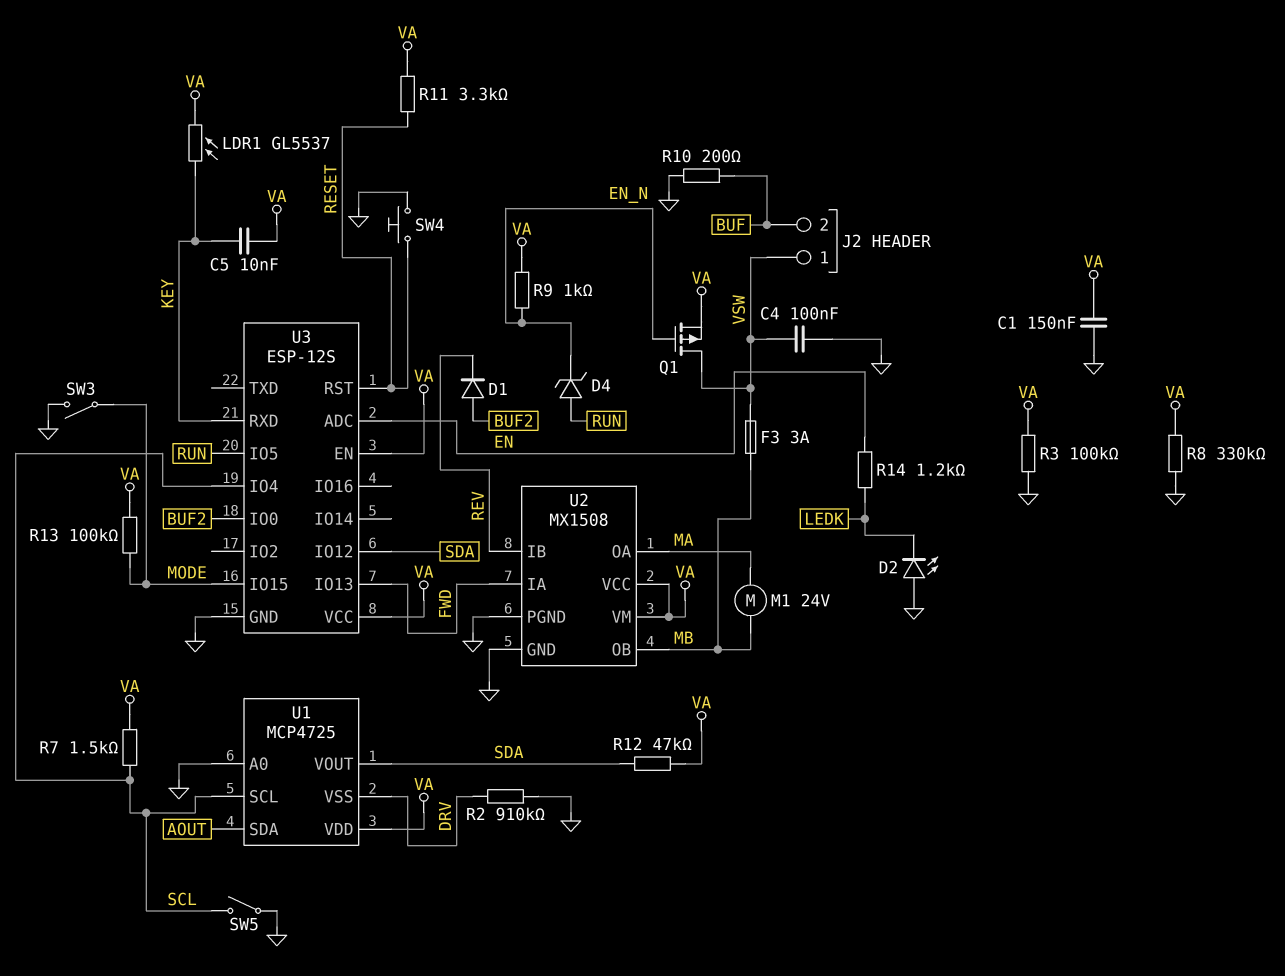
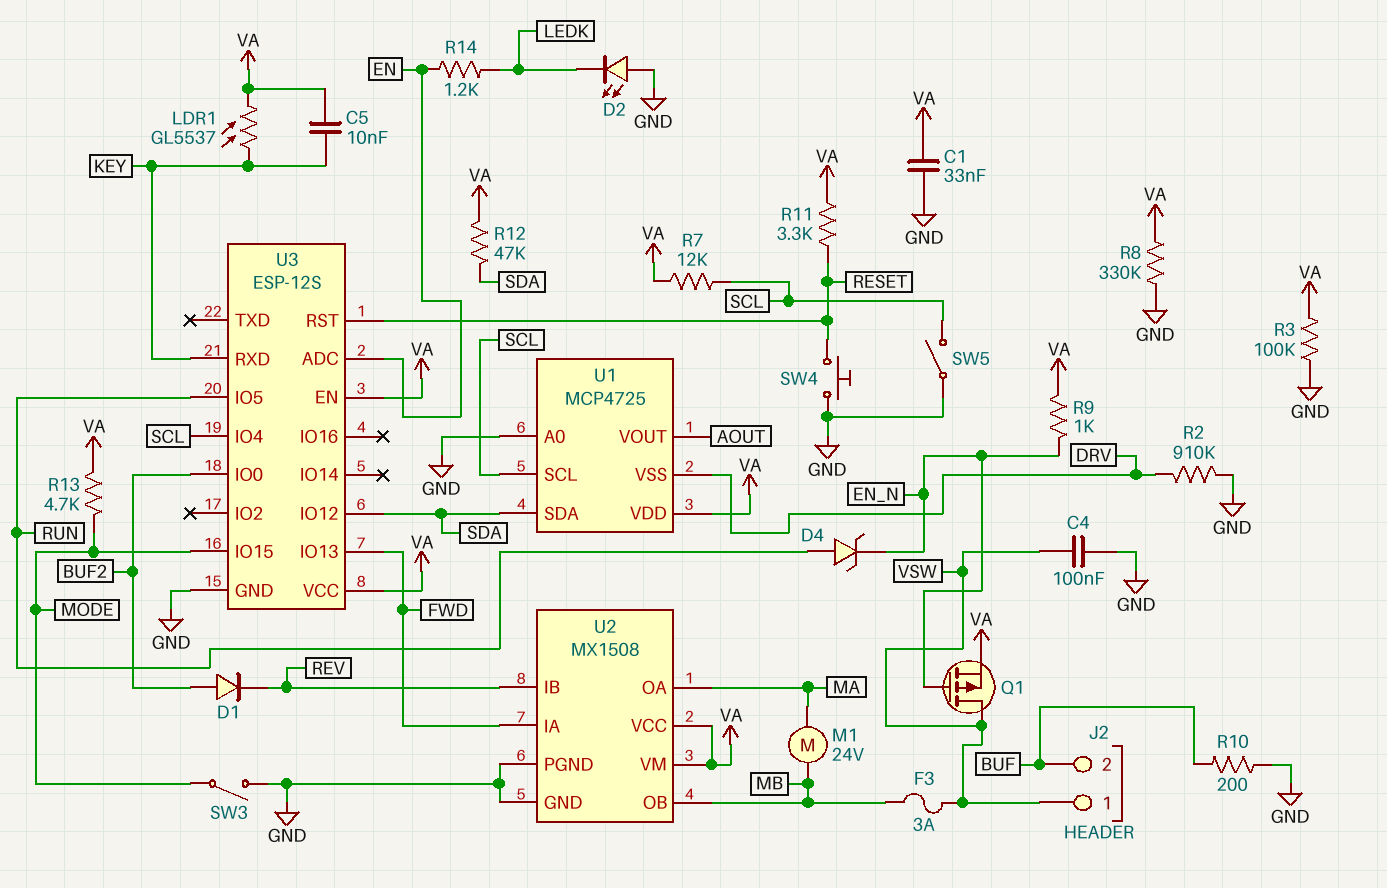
C1: 150nF (GND, VA) -> 33nF (GND, VA)
R7: 1.5k (SCL, VA) -> 12k (SCL, VA)
R13: 100k (MODE, VA) -> 4.7k (MODE, VA)
U1 pin SDA: AOUT -> SDA
U1 pin VOUT: SDA -> AOUT

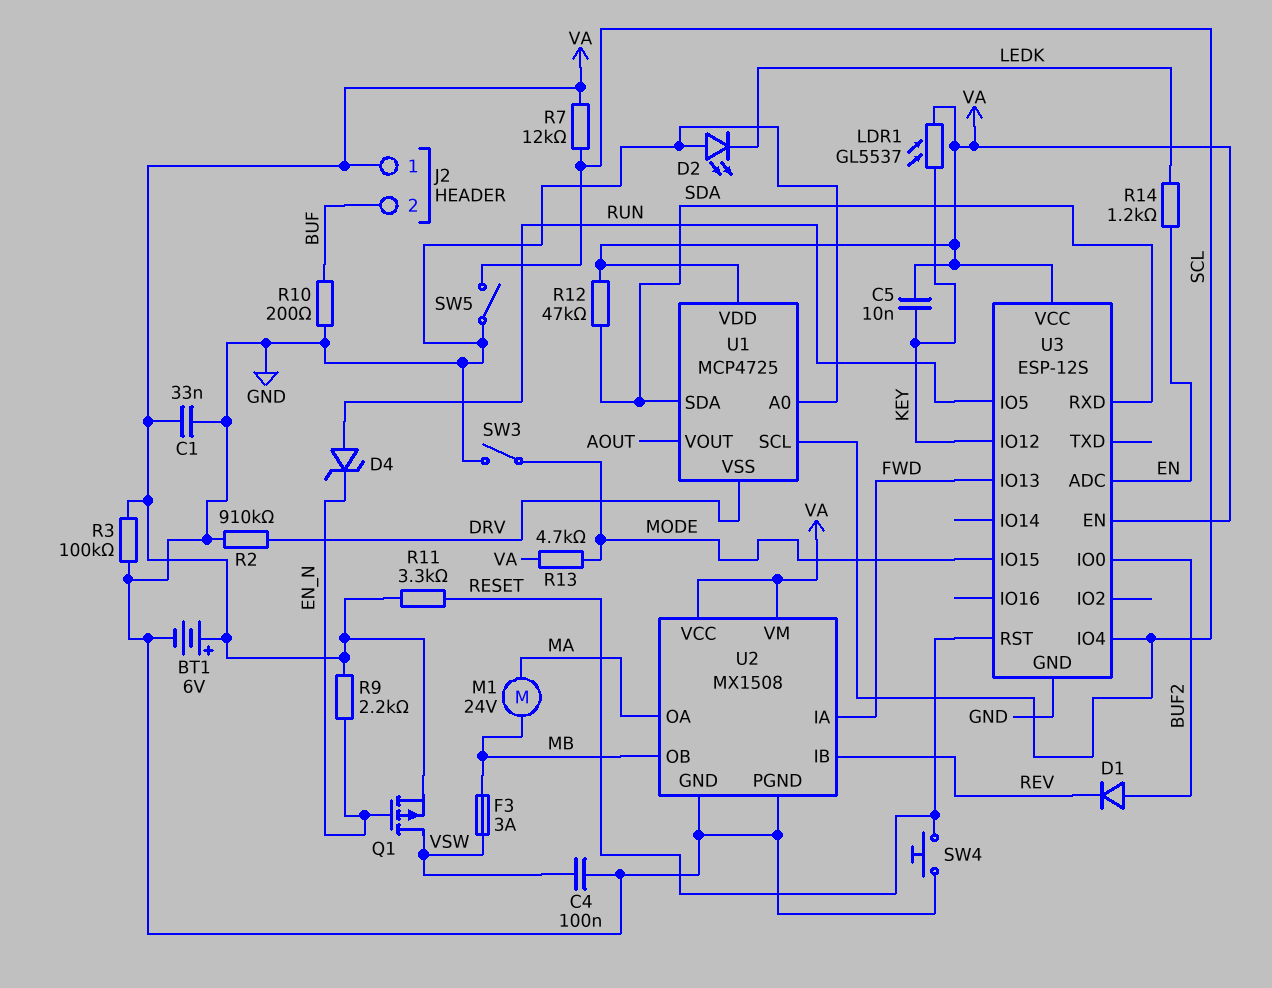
BT1: none -> 6V (plus VA, minus GND)
J2 pin 1: VSW -> VA
R8: 330k (GND, VA) -> none
R9: 1k (EN_N, VA) -> 2.2k (EN_N, VA)
U3 pin IO12: SDA -> KEY
U3 pin RXD: KEY -> SDA

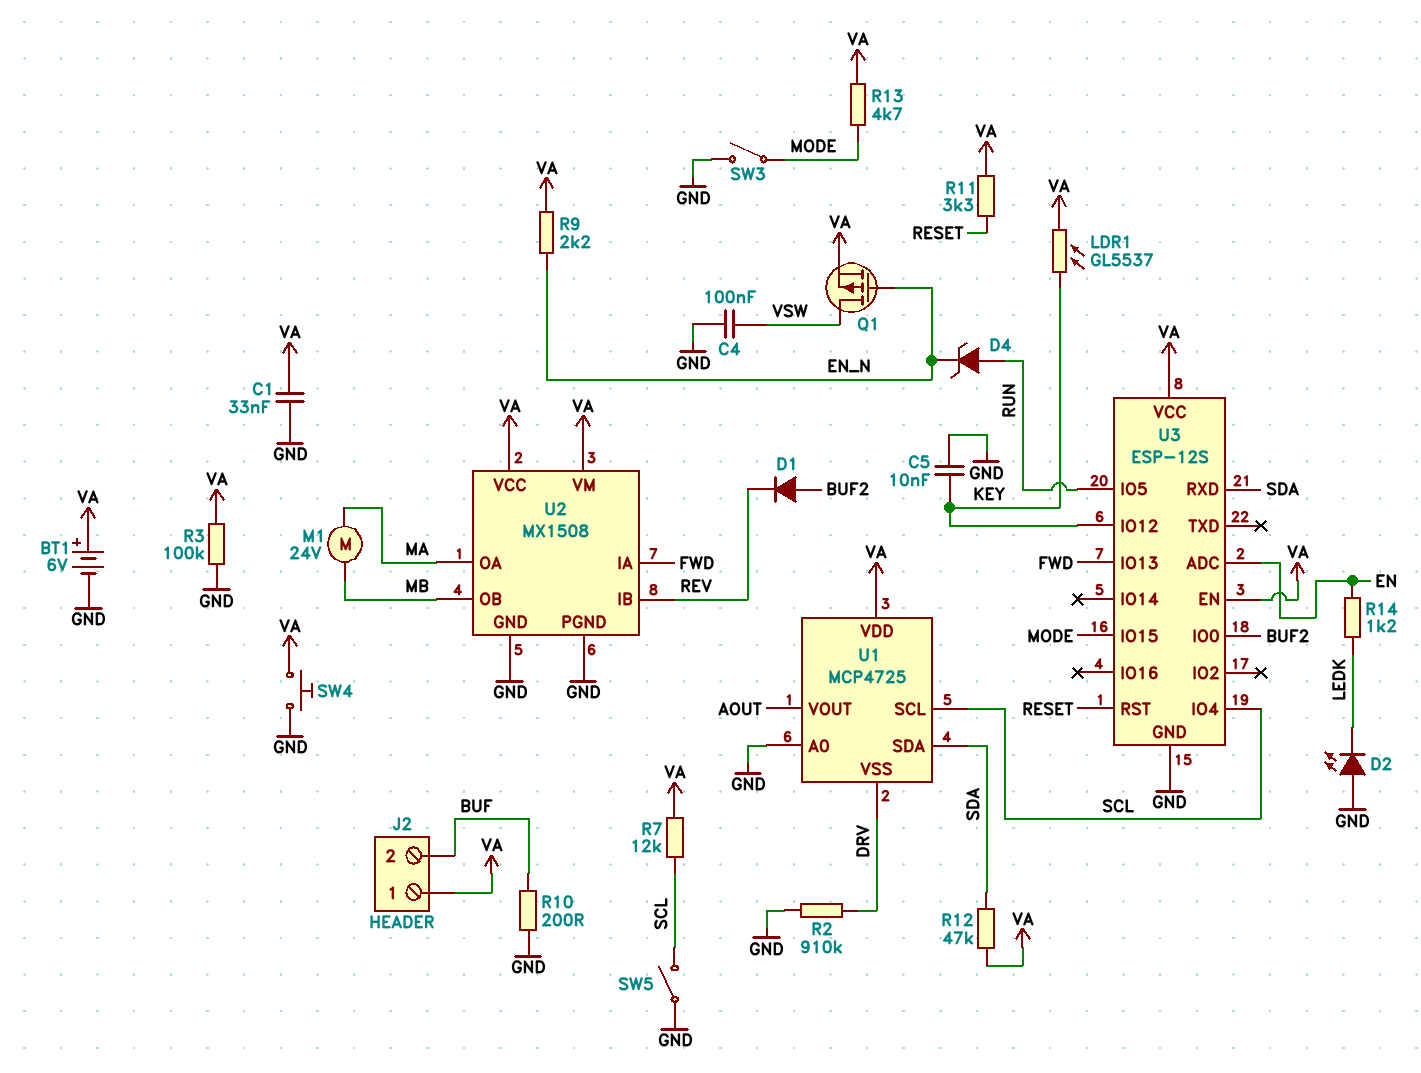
C5: 10nF (KEY, VA) -> 10nF (GND, KEY)
F3: 3A (MB, VSW) -> none
SW4: button (GND, RESET) -> button (GND, VA)

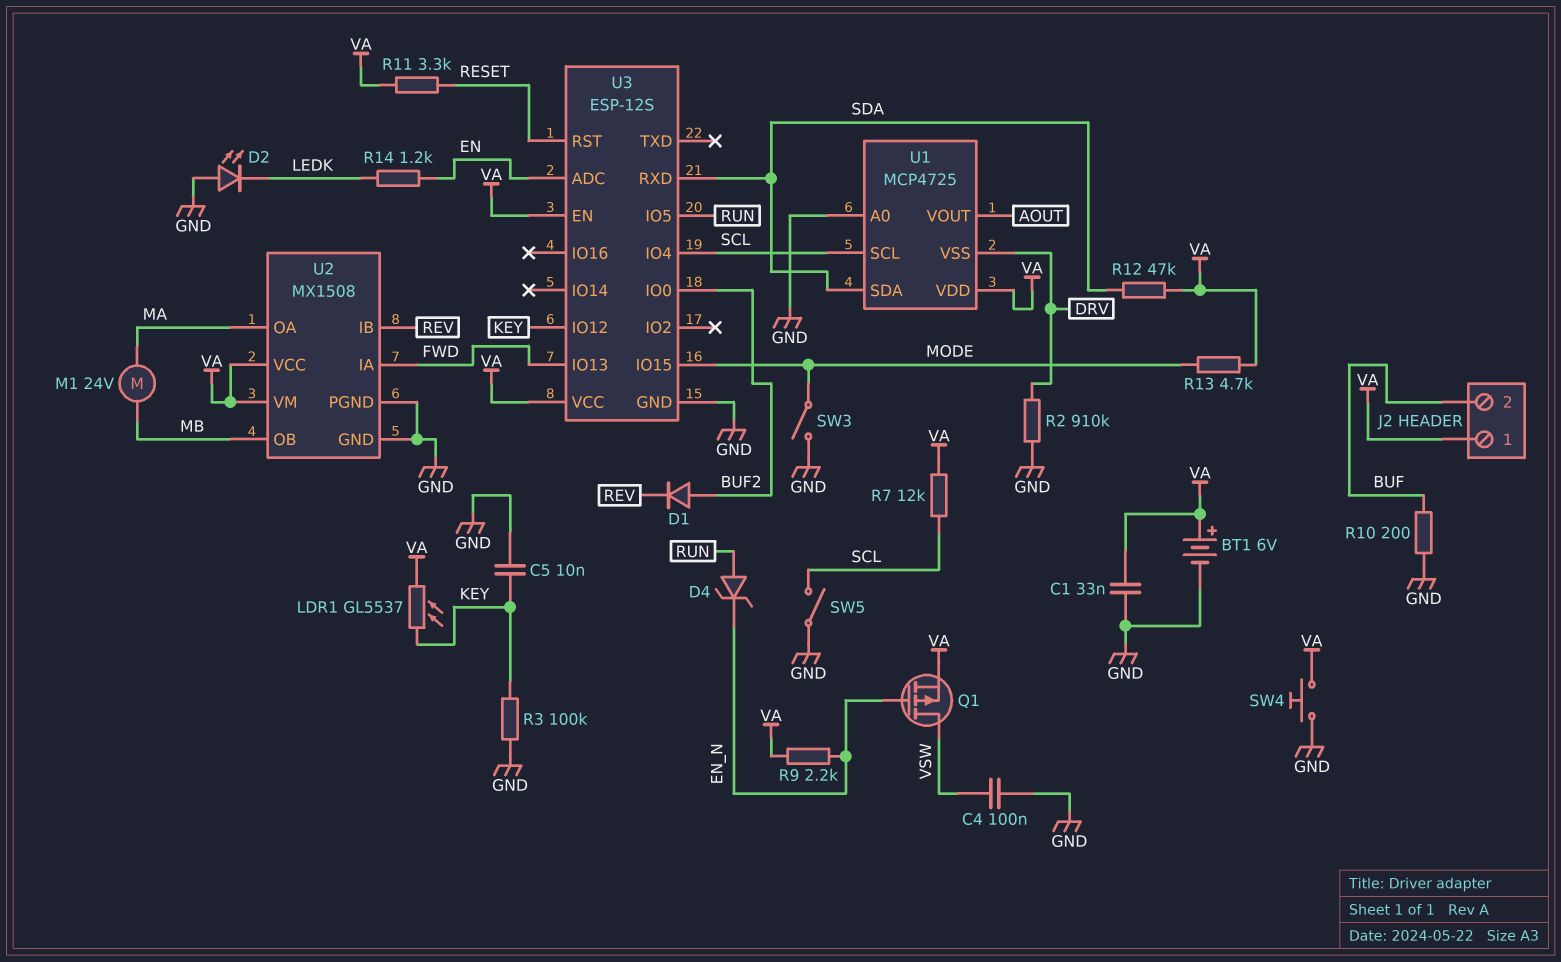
R3: 100k (GND, VA) -> 100k (GND, KEY)

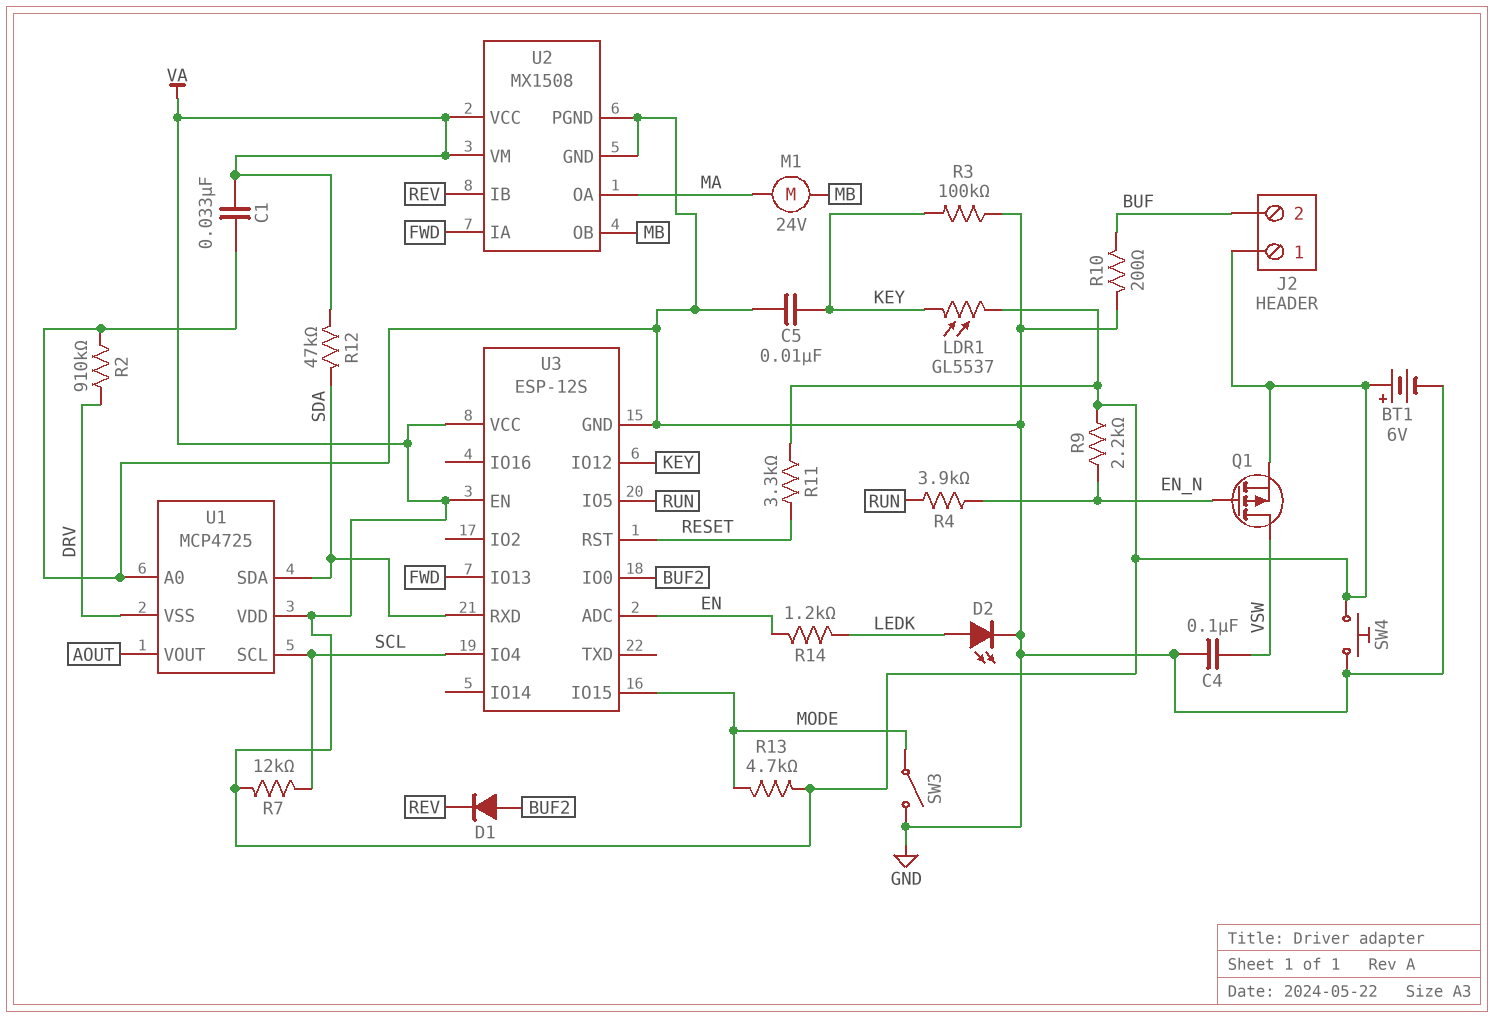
D2: LED (A GND, K LEDK) -> LED (A LEDK, K GND)
D4: zener (A RUN, K EN_N) -> none
R4: none -> 3.9k (EN_N, RUN)
SW5: switch (GND, SCL) -> none

